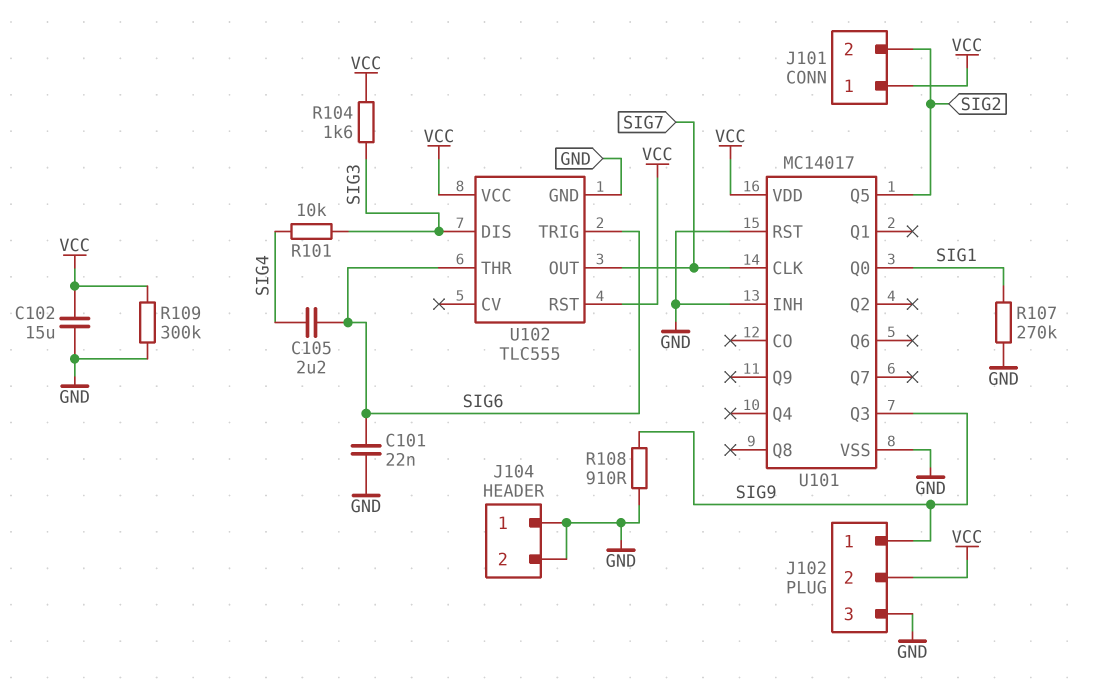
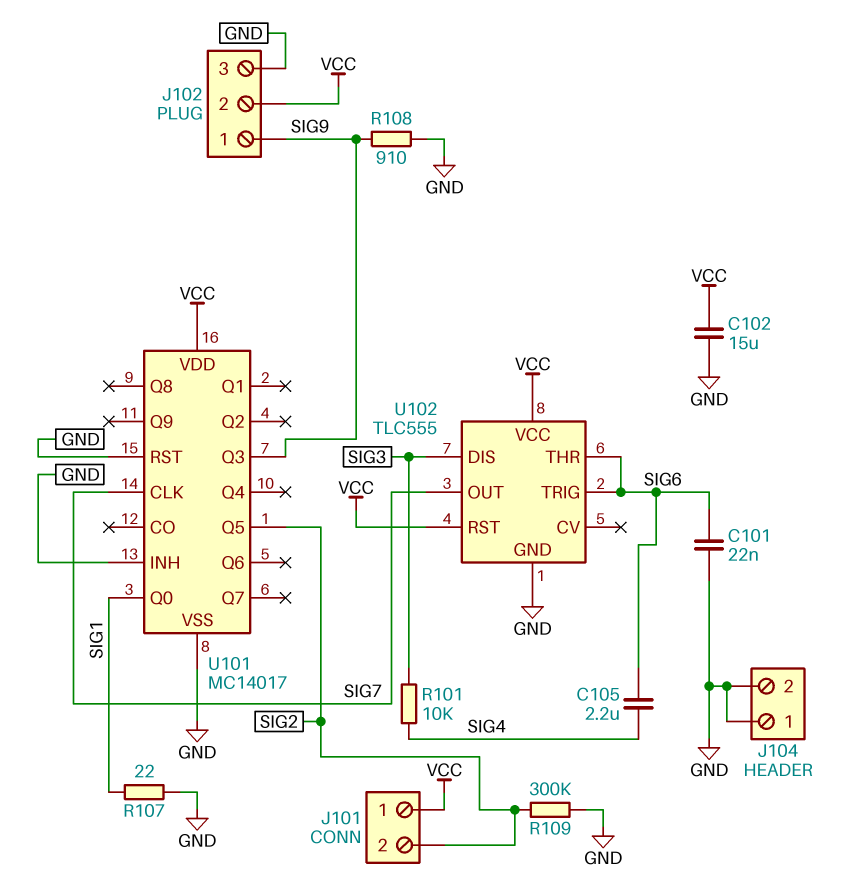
R104: 1.6k (SIG3, VCC) -> none
R107: 270k (GND, SIG1) -> 22 (GND, SIG1)
R109: 300k (GND, VCC) -> 300k (GND, SIG2)

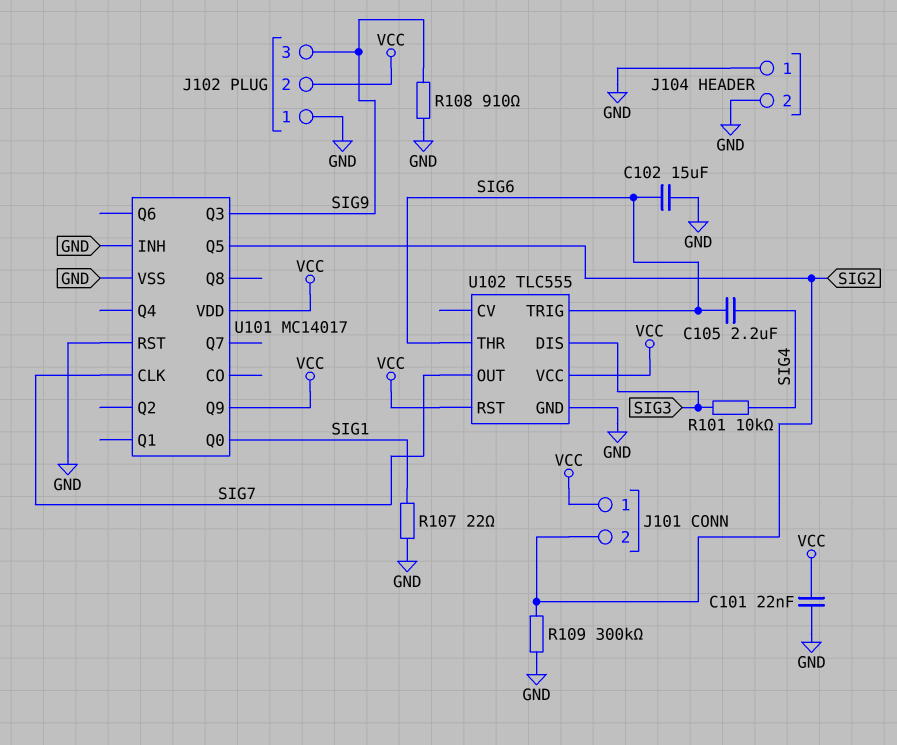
C101: 22nF (GND, SIG6) -> 22nF (GND, VCC)
C102: 15uF (GND, VCC) -> 15uF (GND, SIG6)
J102 pin 1: SIG9 -> GND
J102 pin 3: GND -> SIG9
U101 pin Q9: none -> VCC

